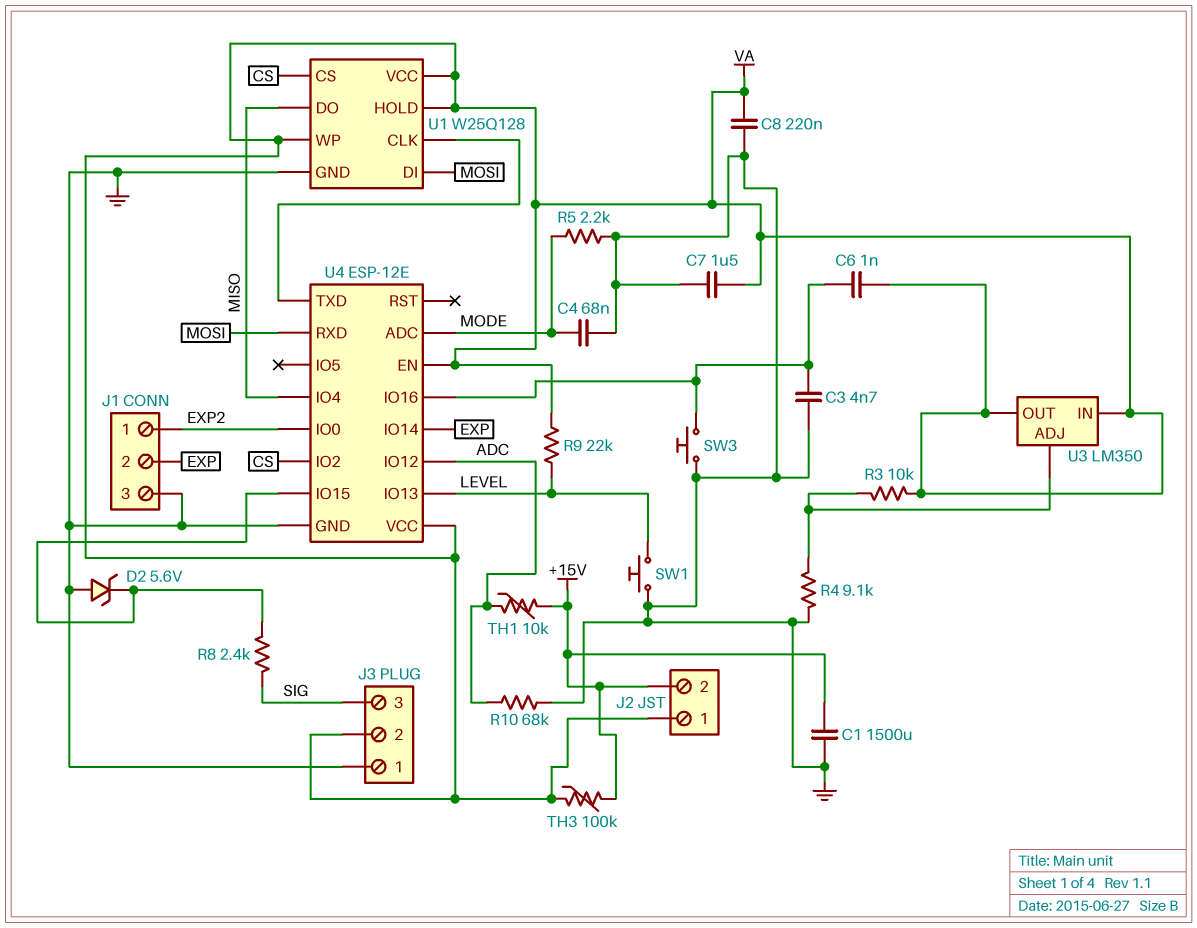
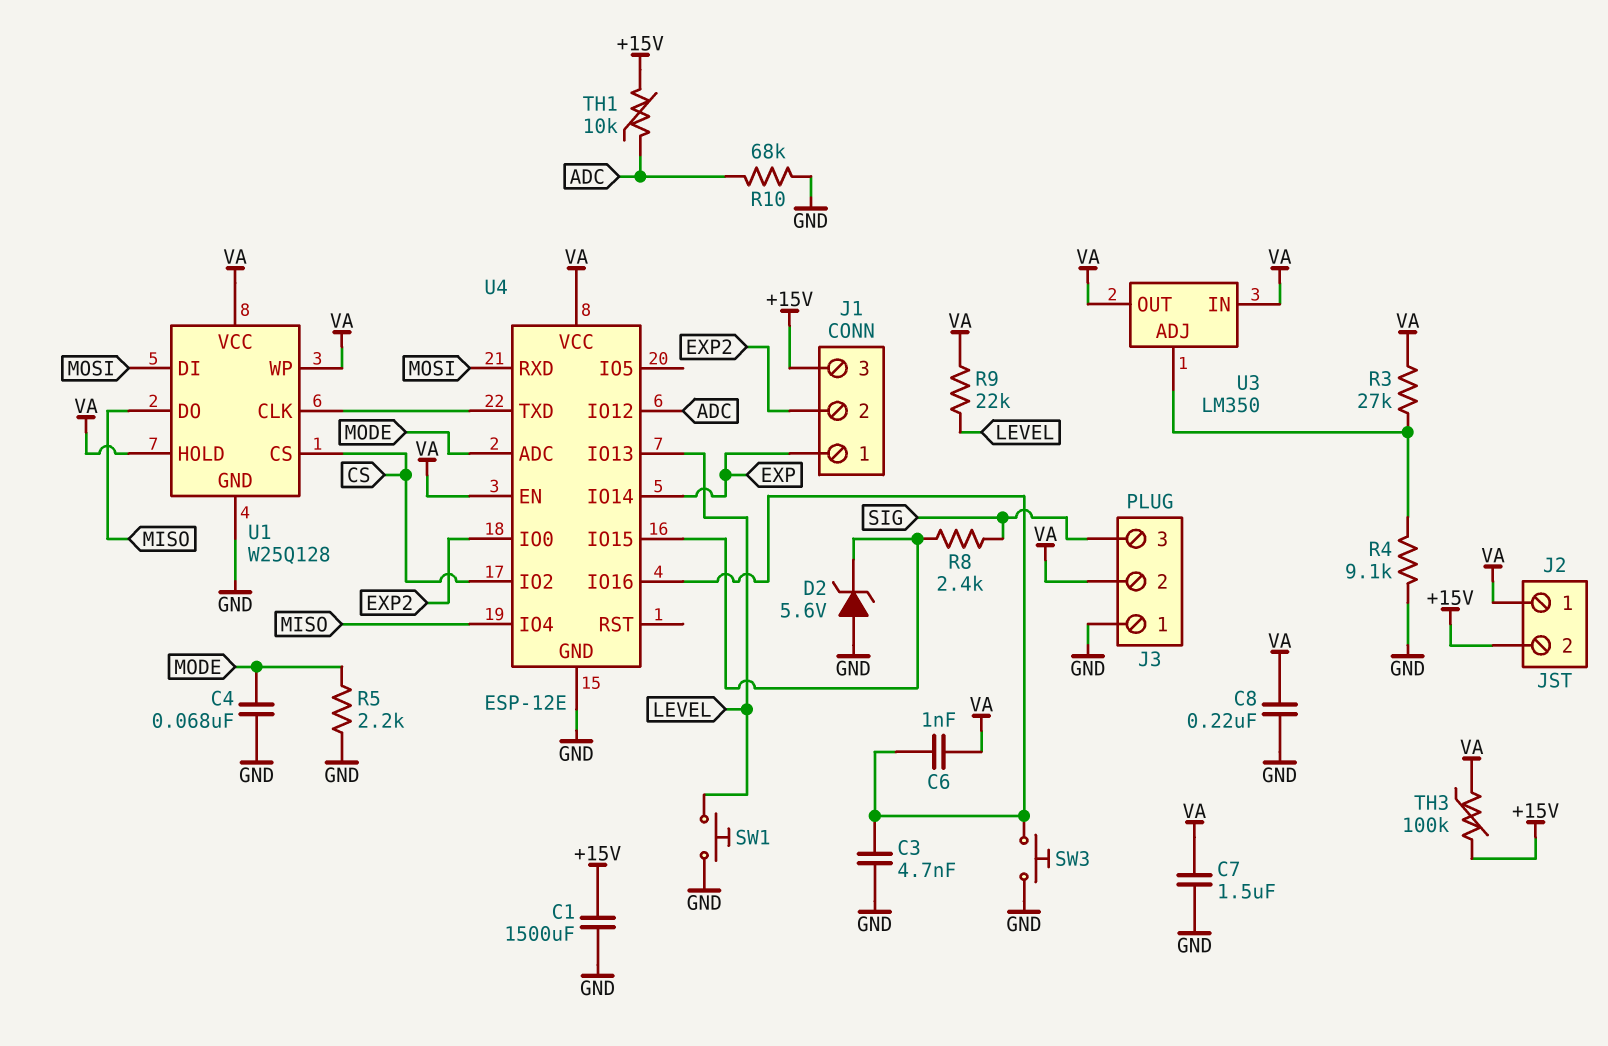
J1 pin 1: EXP2 -> EXP
J1 pin 2: EXP -> EXP2
J1 pin 3: GND -> +15V
R3: 10k (U3/ADJ, VA) -> 27k (U3/ADJ, VA)

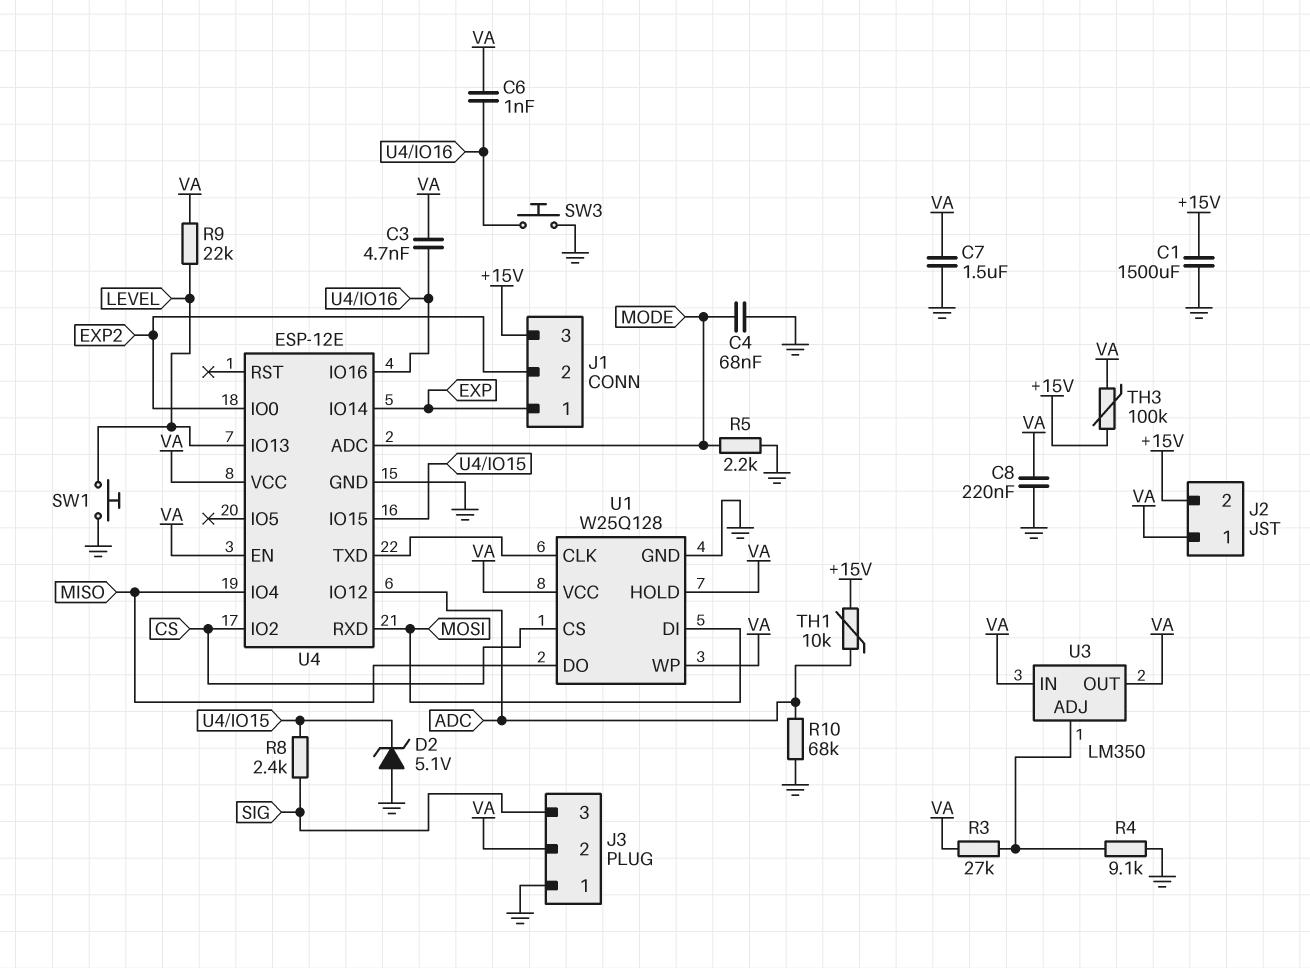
C3: 4.7nF (GND, U4/IO16) -> 4.7nF (U4/IO16, VA)
D2: zener 5.6V (A GND, K U4/IO15) -> zener 5.1V (A GND, K U4/IO15)

